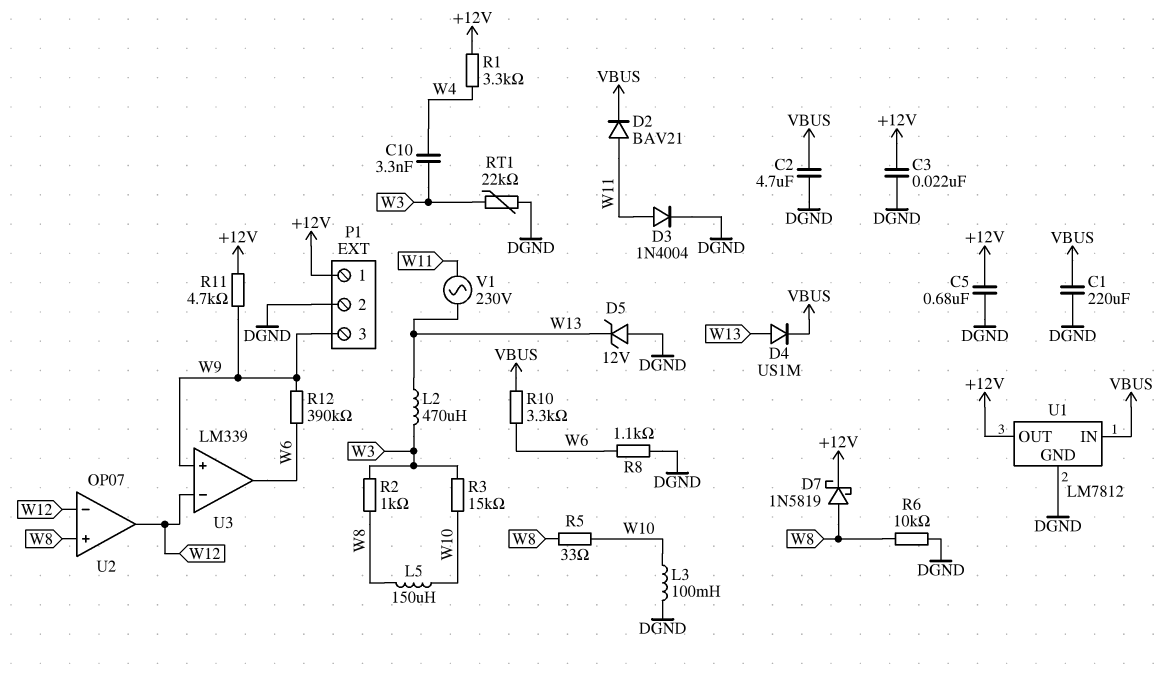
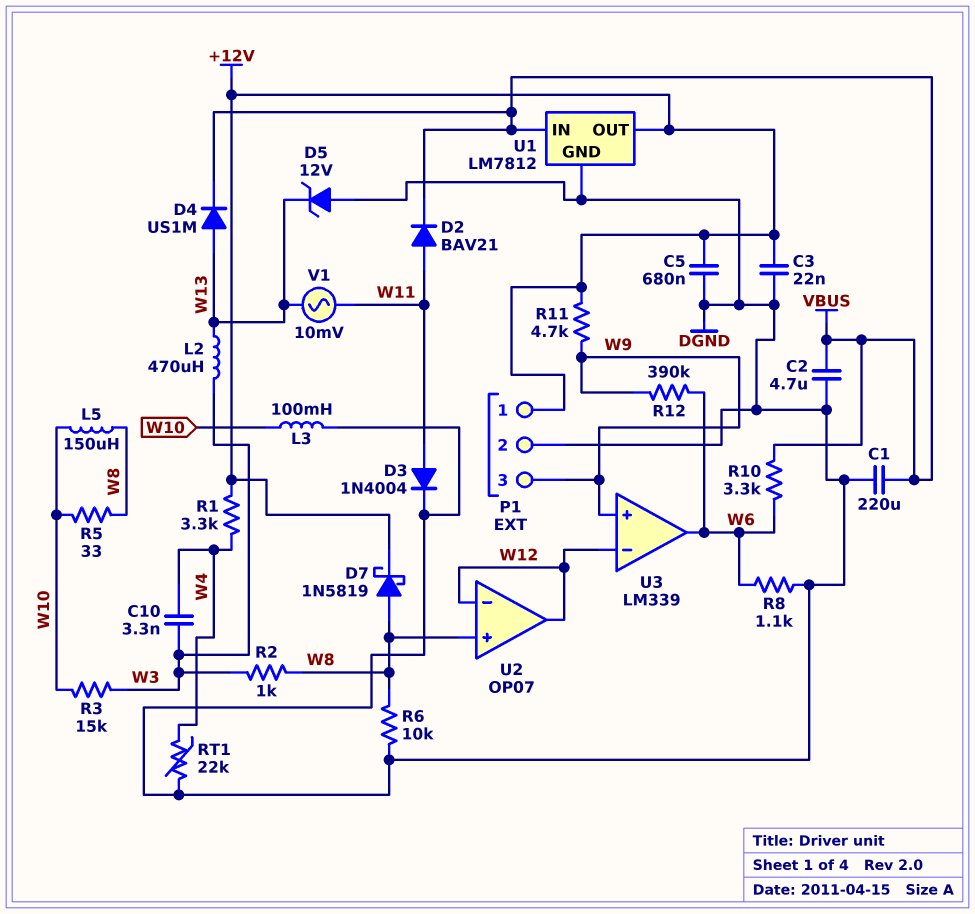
RT1: 22k (DGND, W3) -> 22k (DGND, W4)
V1: AC 230V (W11, W13) -> AC 10mV (W11, W13)

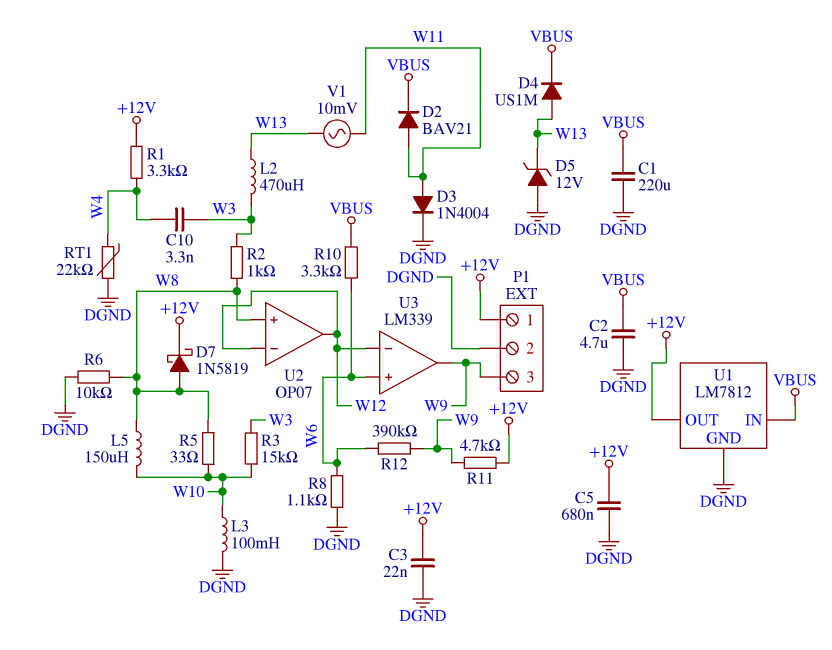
U3 pin in+: W9 -> W6
U3 pin out: W6 -> W9

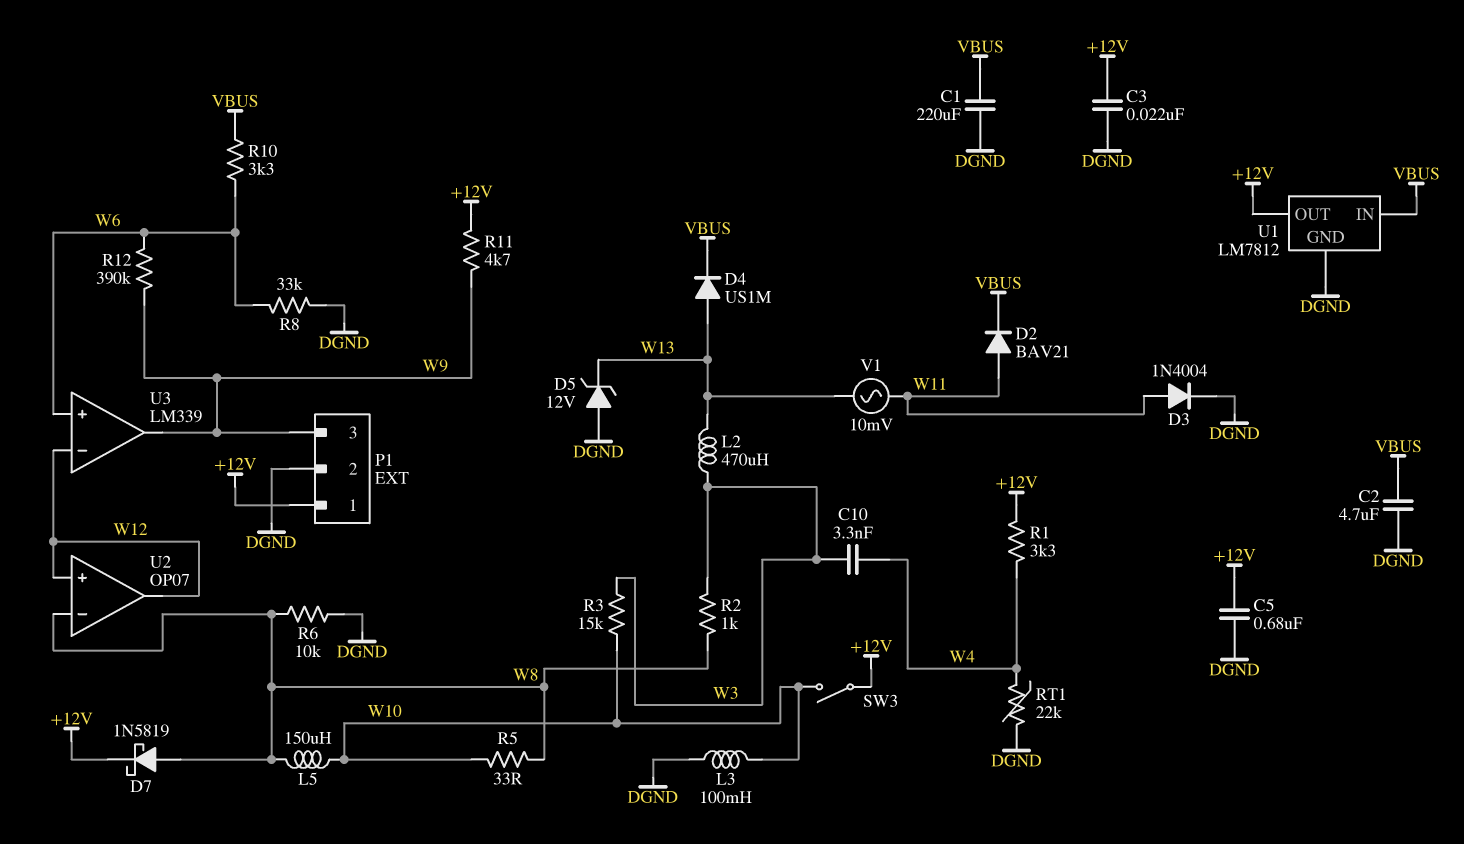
R8: 1.1k (DGND, W6) -> 33k (DGND, W6)
SW3: none -> switch (+12V, W10)
U2 pin in+: W8 -> W12
U2 pin in-: W12 -> W8

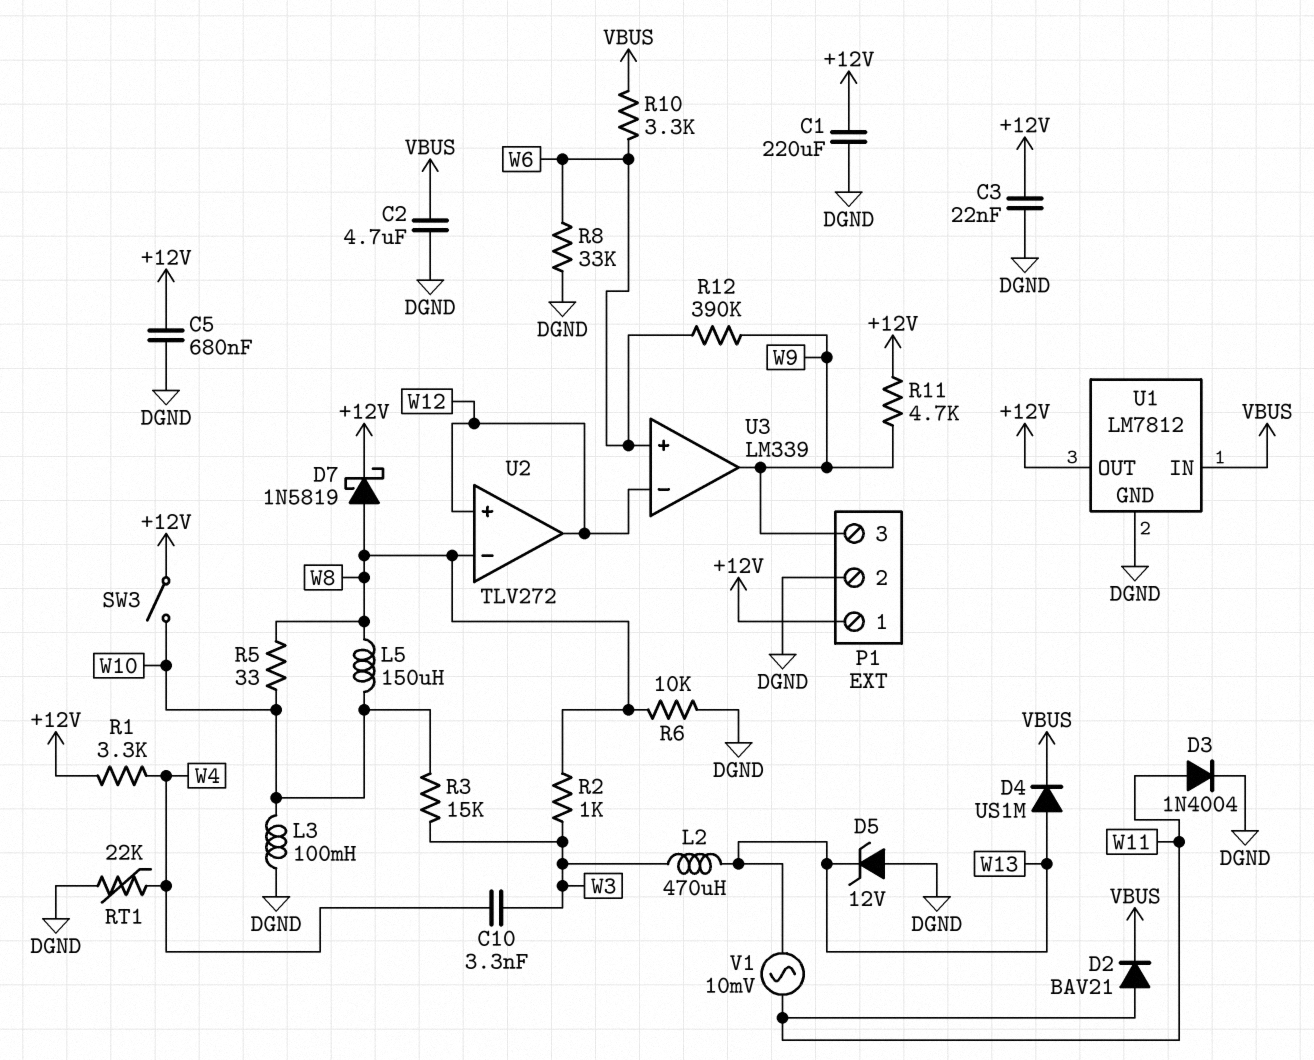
C1: 220uF (DGND, VBUS) -> 220uF (+12V, DGND)
U2: OP07 -> TLV272

